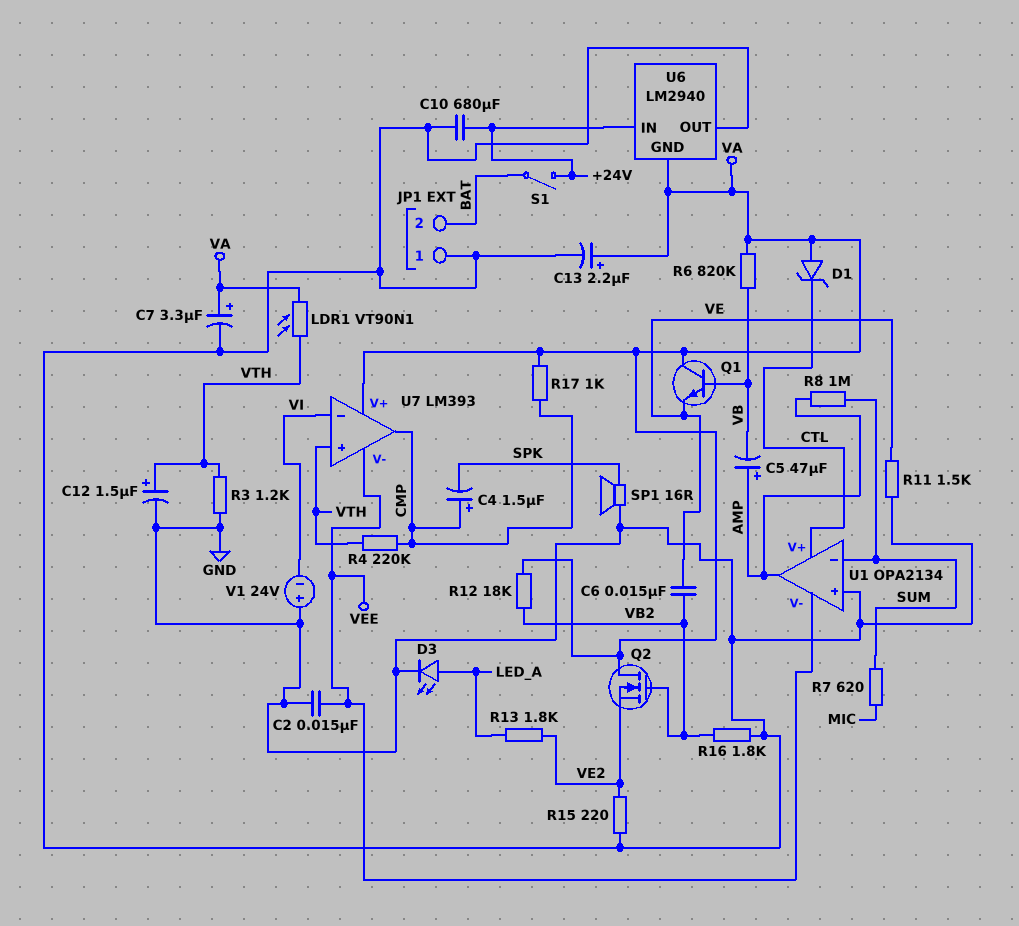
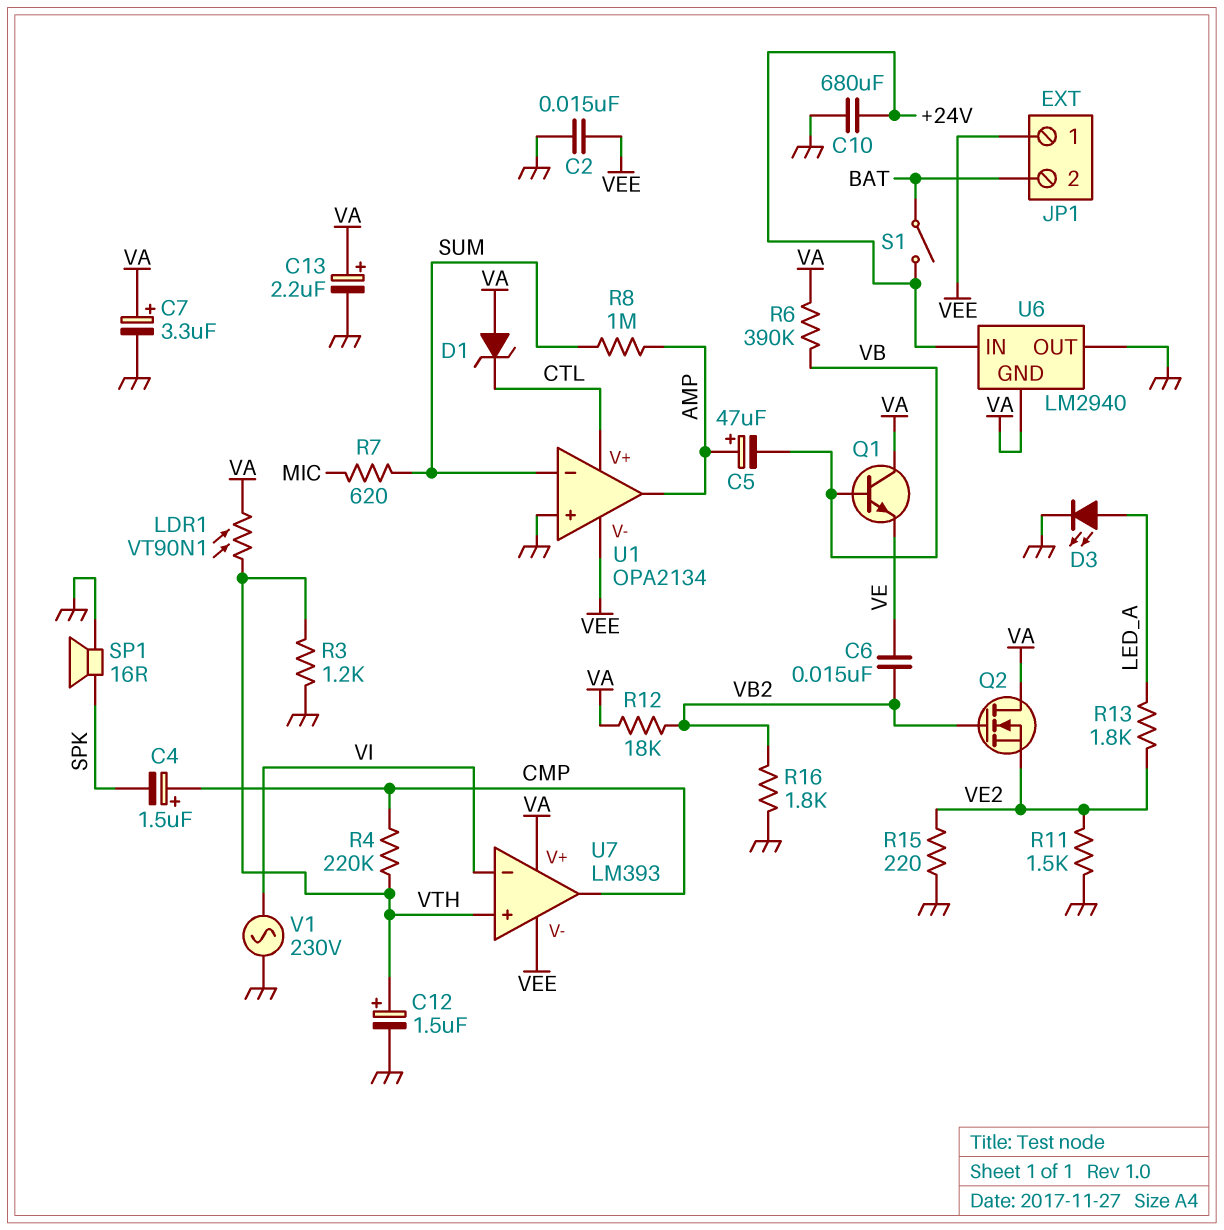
JP1 pin 1: GND -> VEE
R6: 820k (VA, VB) -> 390k (VA, VB)
R11: 1.5k (GND, VE) -> 1.5k (GND, VE2)
R17: 1k (CMP, VA) -> none
V1: 24V (plus GND, minus VI) -> AC 230V (GND, VI)

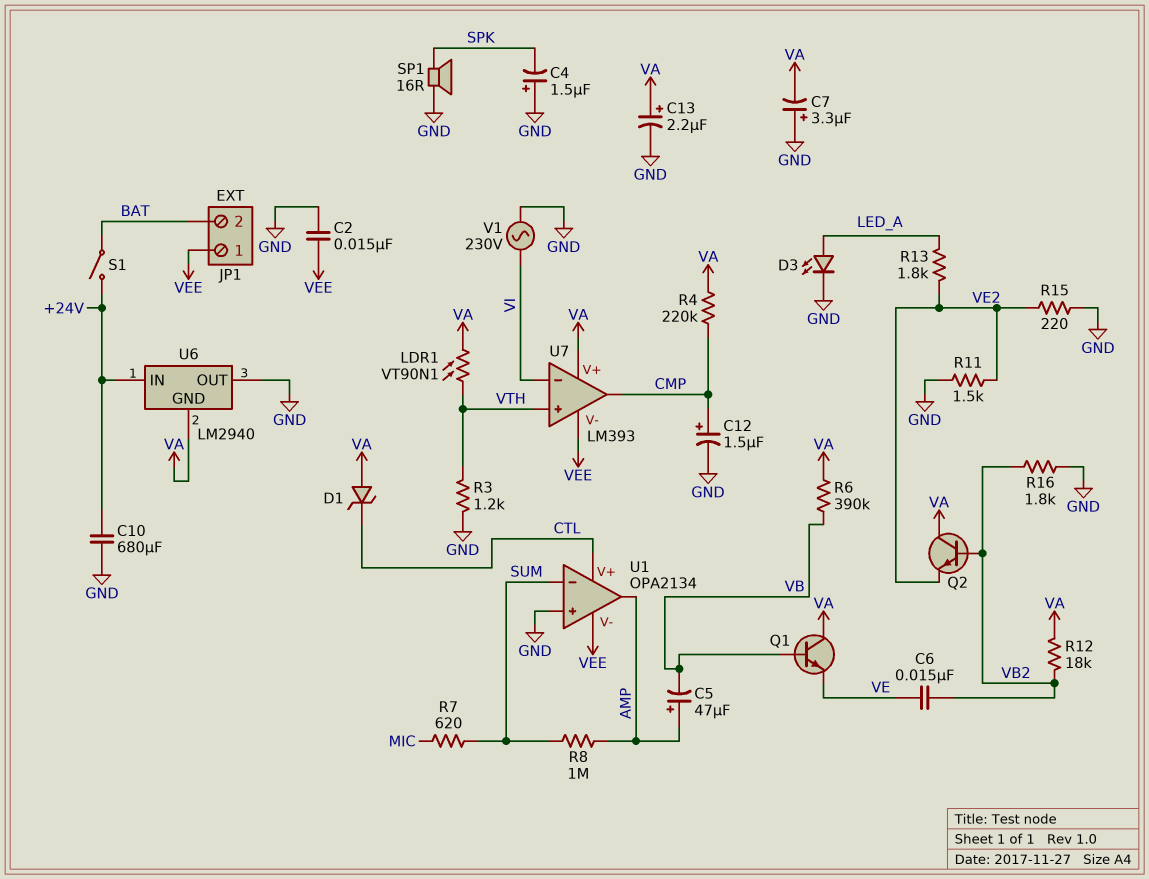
C4: 1.5uF (plus CMP, minus SPK) -> 1.5uF (plus GND, minus SPK)
C7: 3.3uF (plus VA, minus GND) -> 3.3uF (plus GND, minus VA)
C12: 1.5uF (plus VTH, minus GND) -> 1.5uF (plus CMP, minus GND)
Q2: NMOS (G VB2, D VA, S VE2) -> NPN (B VB2, C VA, E VE2)
R4: 220k (CMP, VTH) -> 220k (CMP, VA)

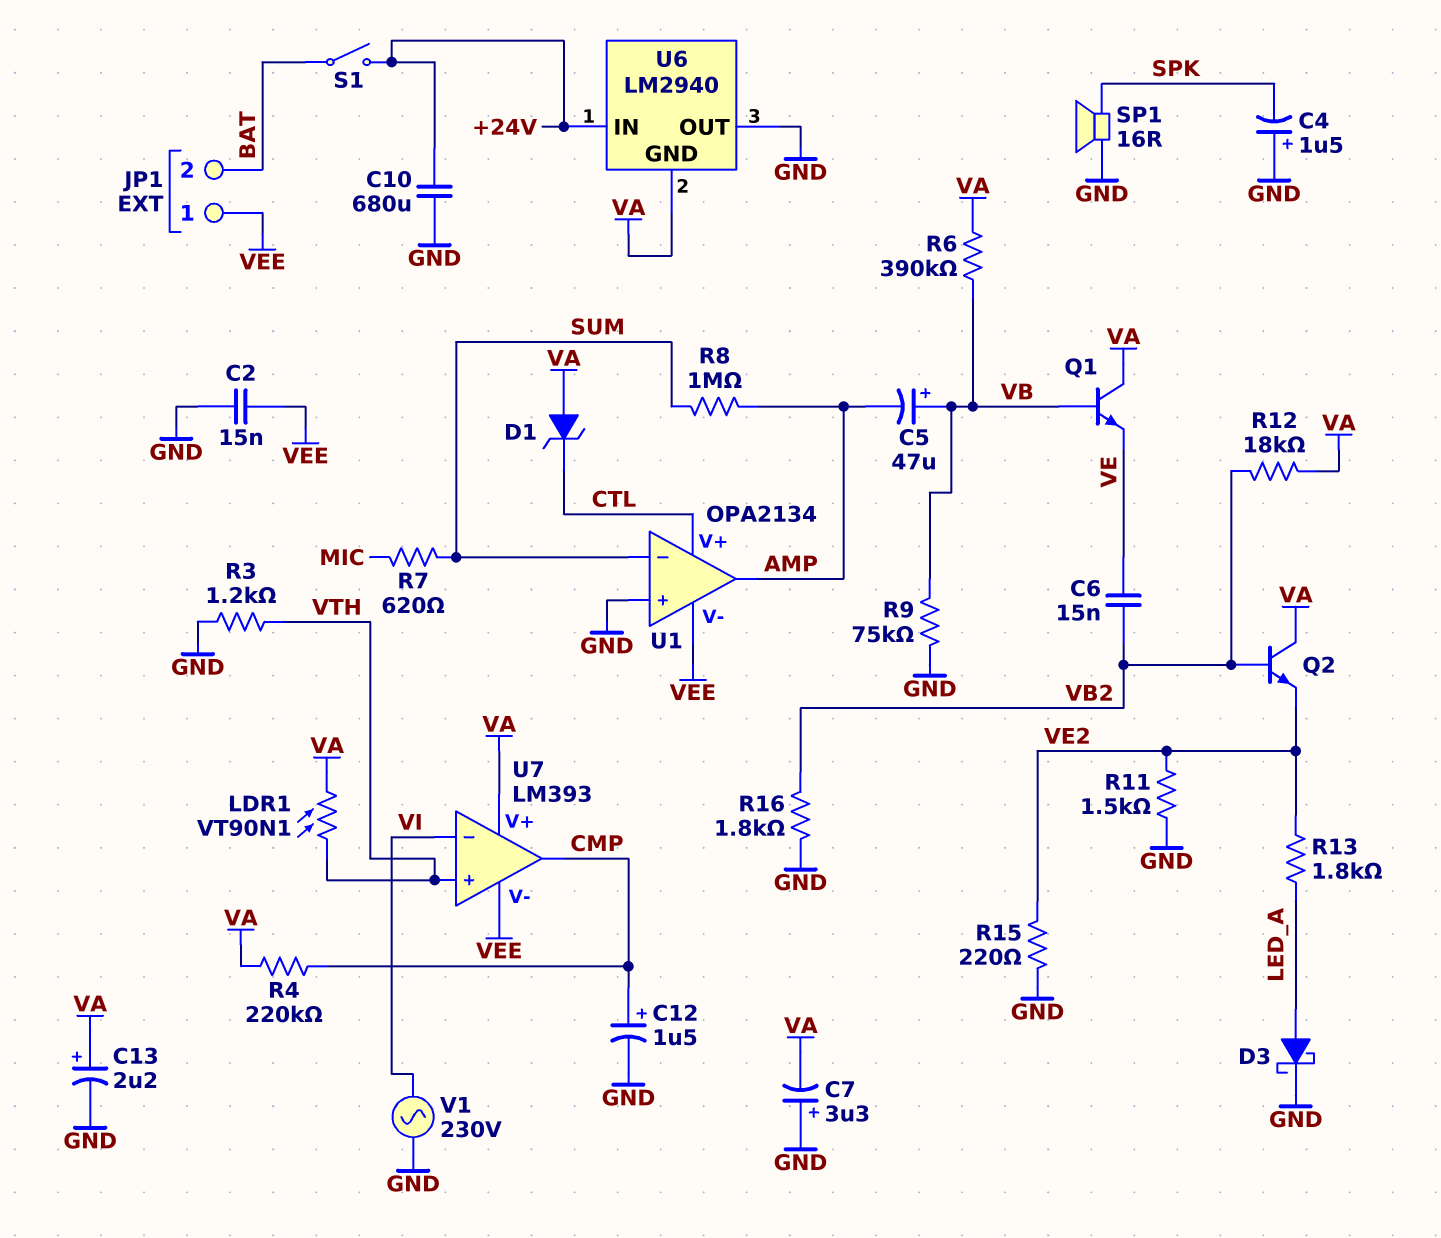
C5: 47uF (plus AMP, minus VB) -> 47uF (plus VB, minus AMP)
D3: LED (A LED_A, K GND) -> schottky (A LED_A, K GND)
R9: none -> 75k (GND, VB)

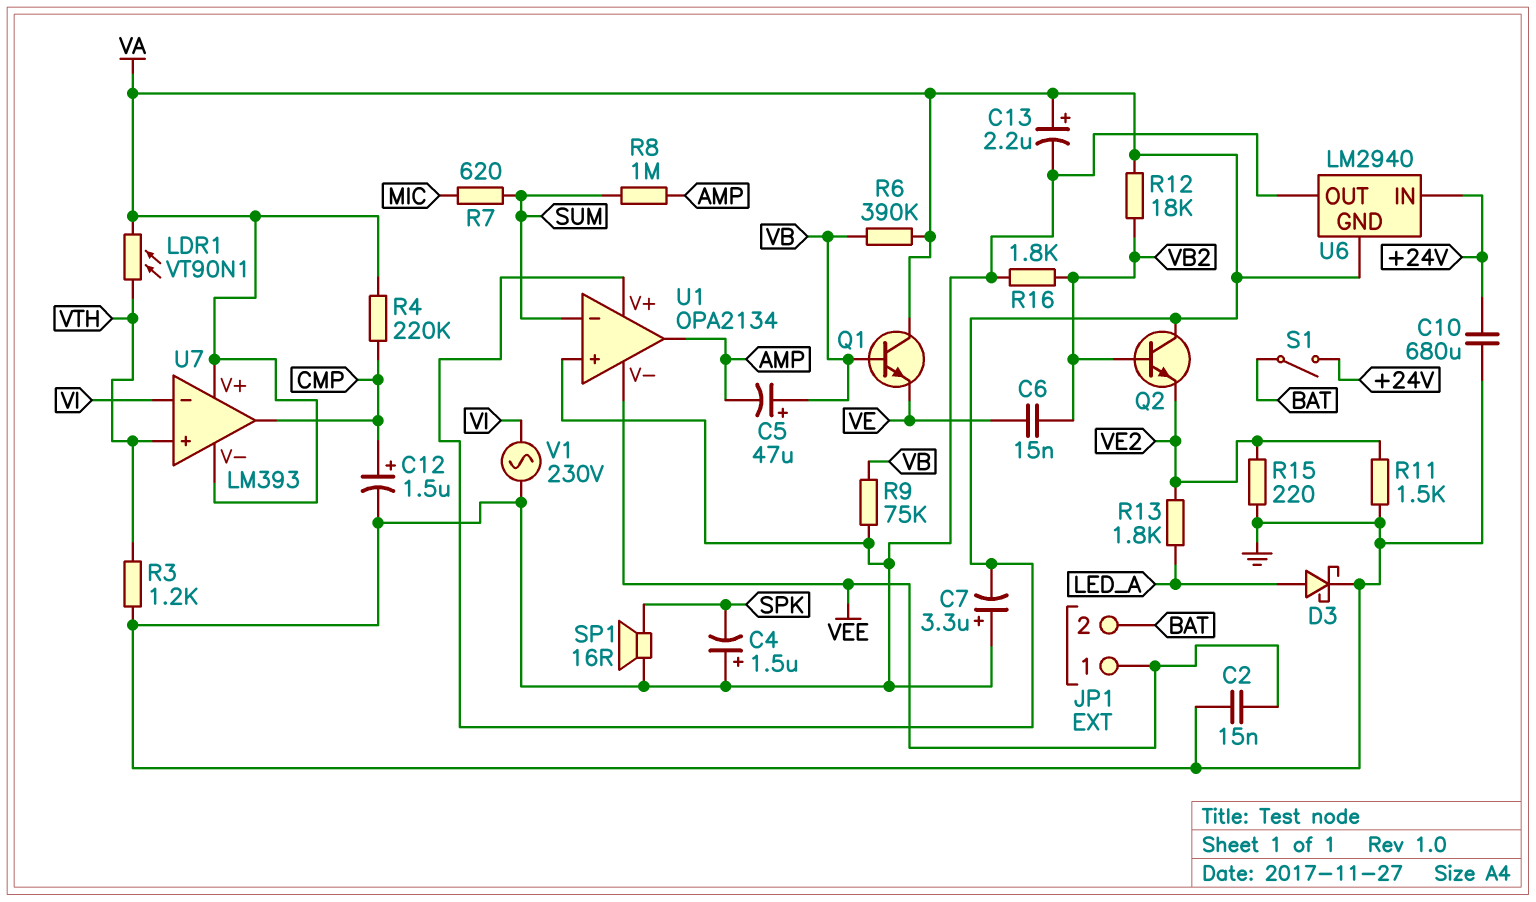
D1: zener (A VA, K CTL) -> none
U1 pin V+: CTL -> VA
U7 pin V-: VEE -> VA

